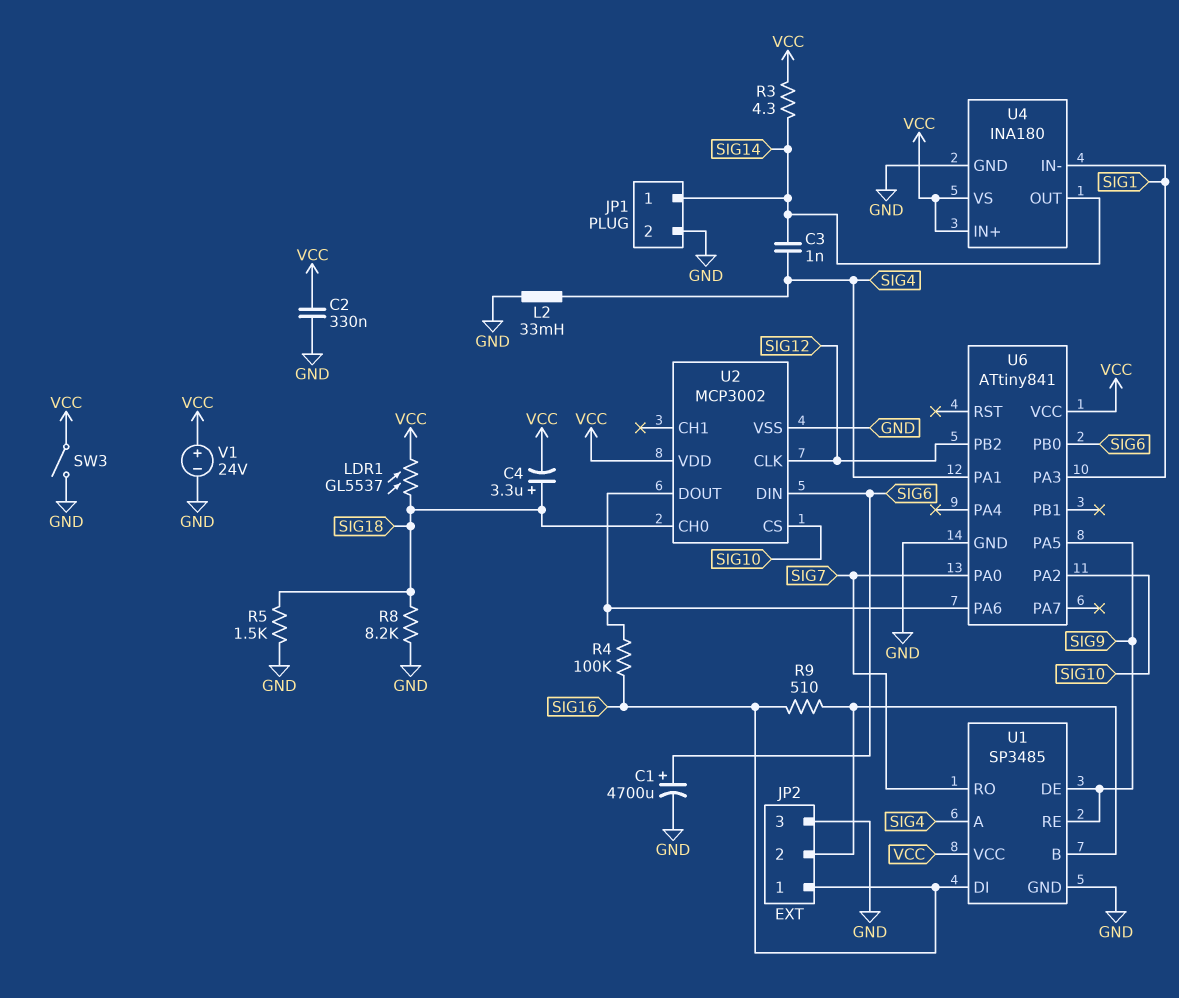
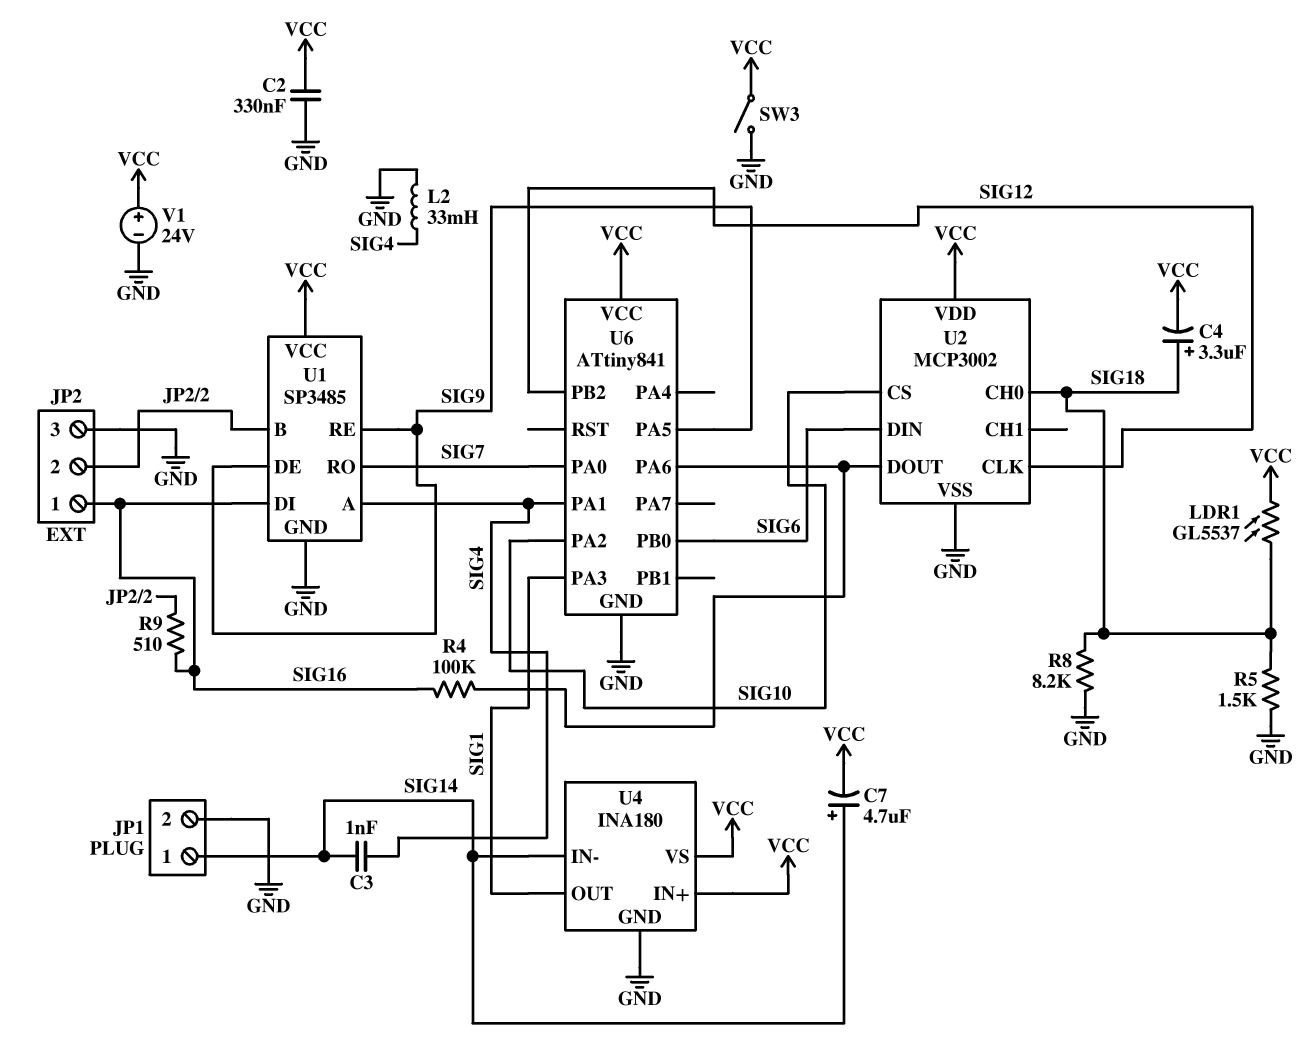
C1: 4700uF (plus SIG6, minus GND) -> none
C7: none -> 4.7uF (plus SIG14, minus VCC)
R3: 4.3 (SIG14, VCC) -> none
U4 pin IN-: SIG1 -> SIG14
U4 pin OUT: SIG14 -> SIG1

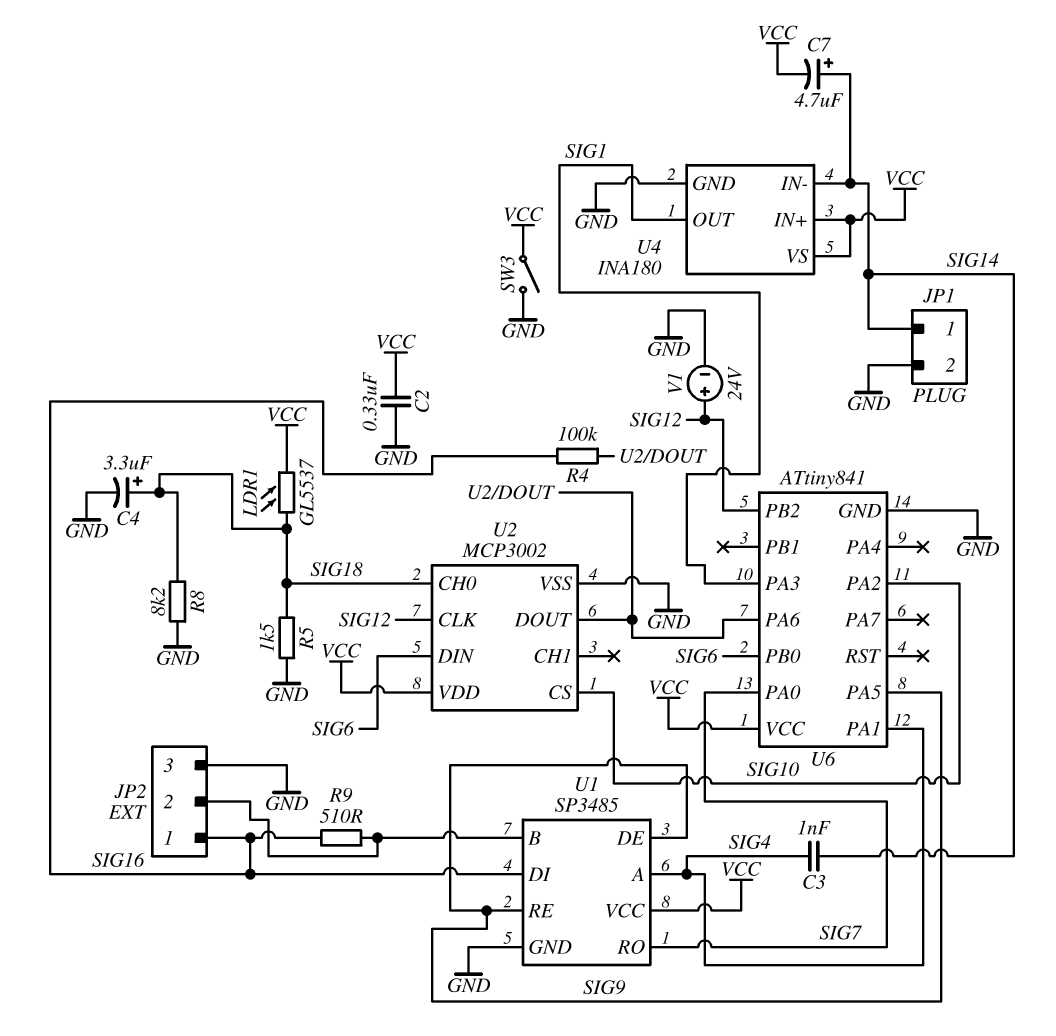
C4: 3.3uF (plus SIG18, minus VCC) -> 3.3uF (plus SIG18, minus GND)
L2: 33mH (GND, SIG4) -> none
V1: 24V (plus VCC, minus GND) -> 24V (plus SIG12, minus GND)

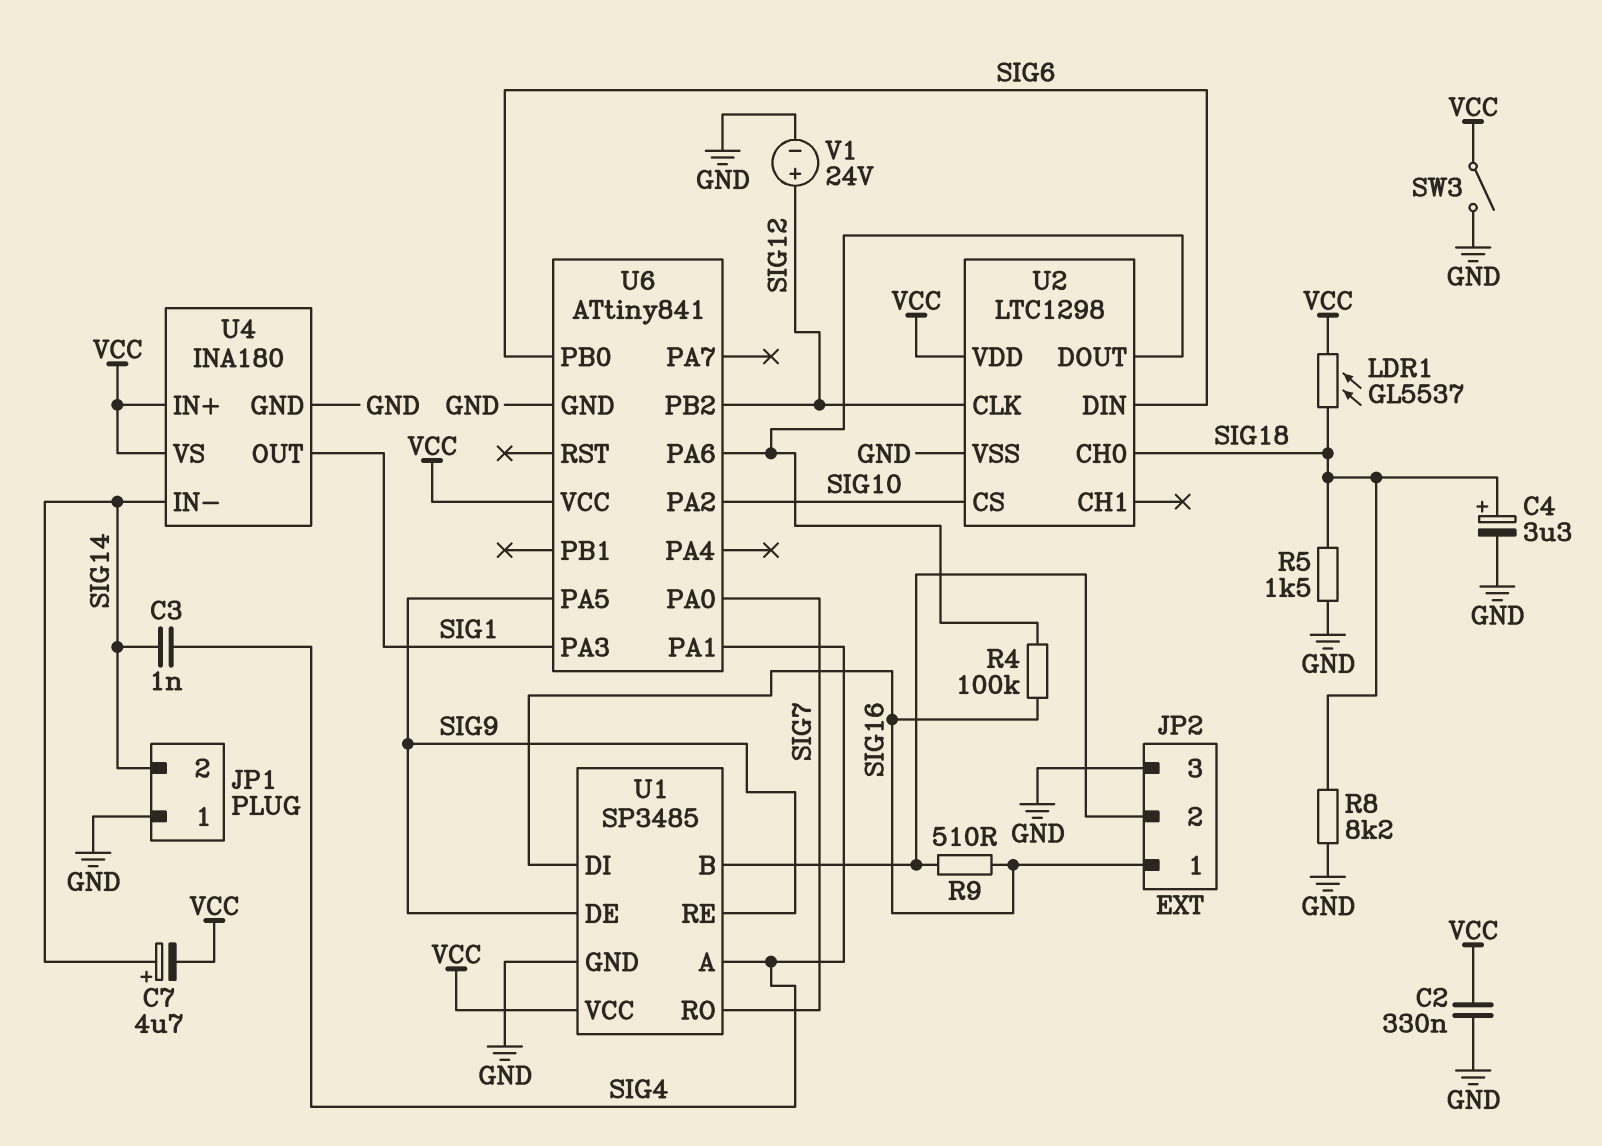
JP1 pin 1: SIG14 -> GND
JP1 pin 2: GND -> SIG14
U2: MCP3002 -> LTC1298

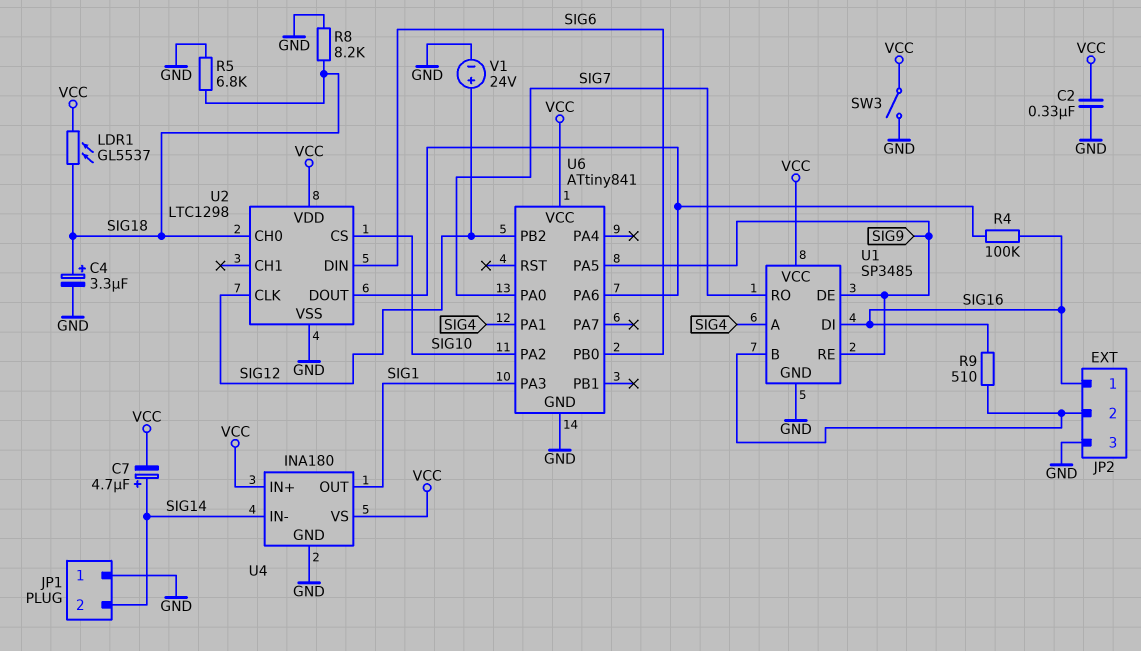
C3: 1nF (SIG4, SIG14) -> none
R5: 1.5k (GND, SIG18) -> 6.8k (GND, SIG18)

